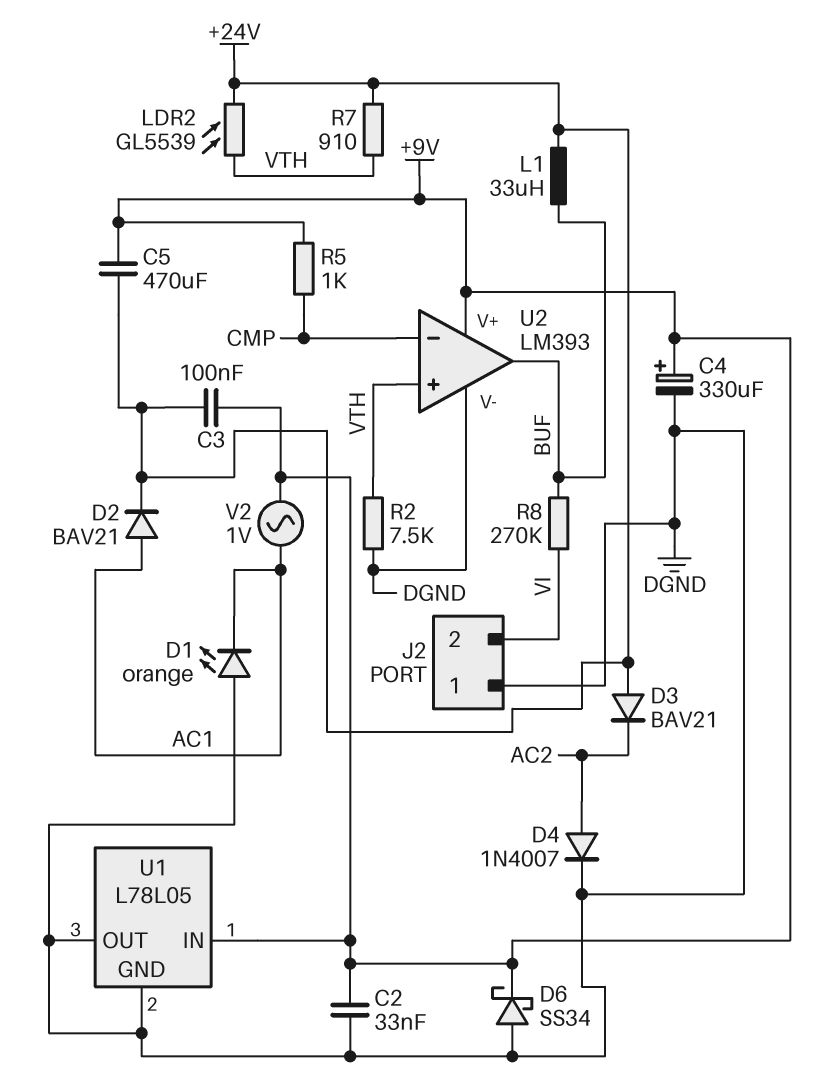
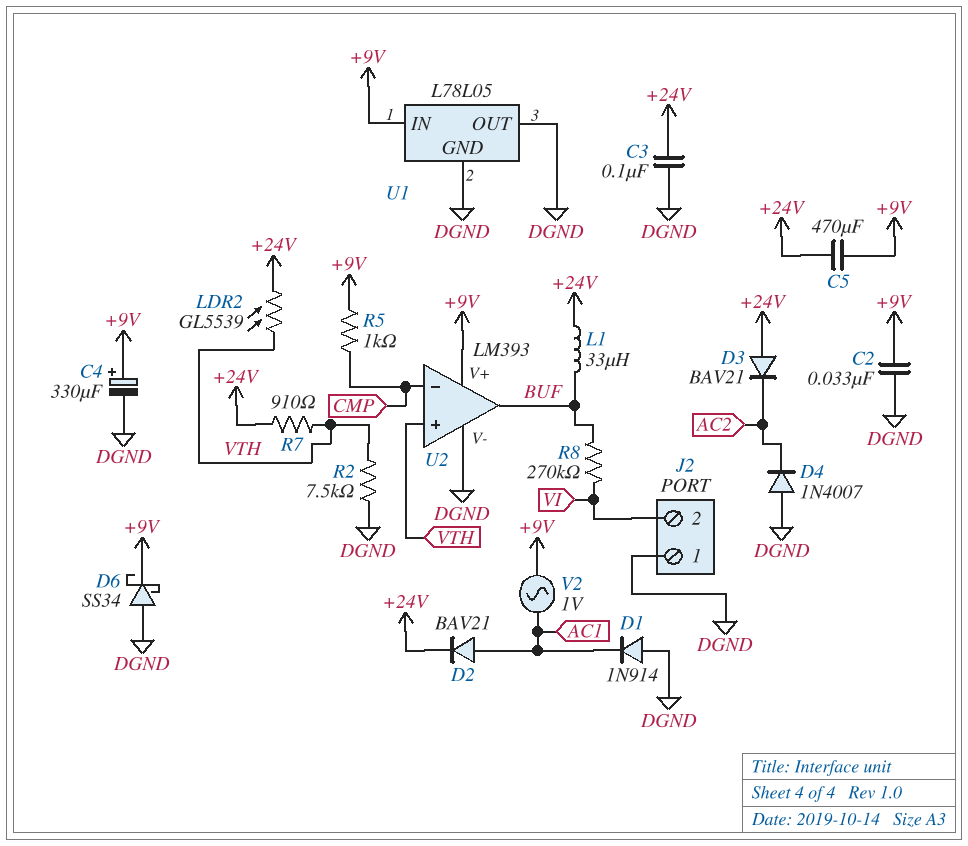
C3: 100nF (+9V, +24V) -> 100nF (+24V, DGND)
D1: LED orange (A DGND, K AC1) -> diode 1N914 (A DGND, K AC1)
D4: diode 1N4007 (A AC2, K DGND) -> diode 1N4007 (A DGND, K AC2)

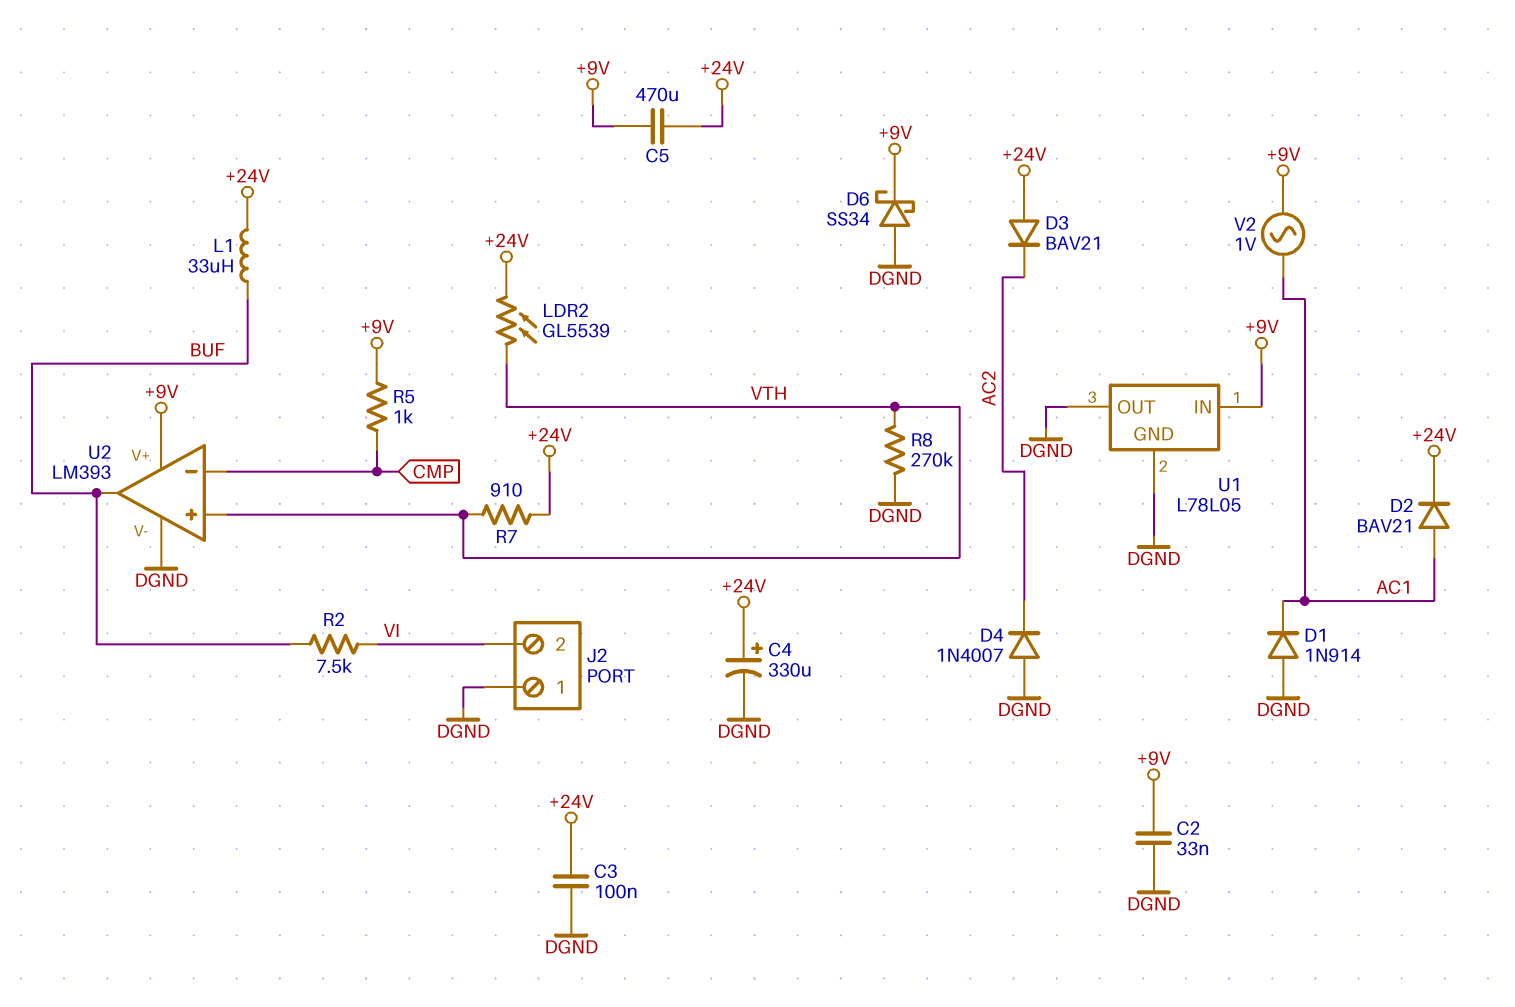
C4: 330uF (plus +9V, minus DGND) -> 330uF (plus +24V, minus DGND)
R2: 7.5k (DGND, VTH) -> 7.5k (BUF, VI)
R8: 270k (BUF, VI) -> 270k (DGND, VTH)

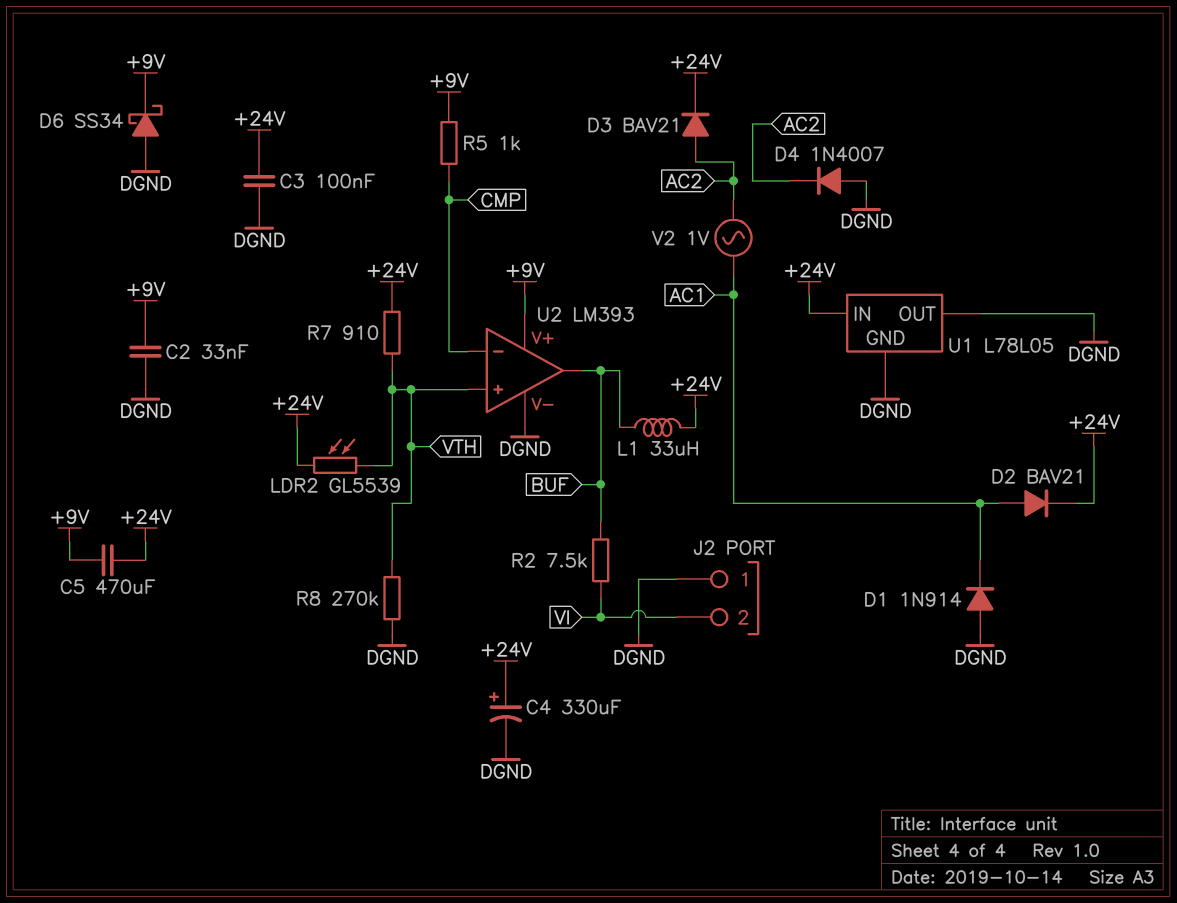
D3: diode BAV21 (A +24V, K AC2) -> diode BAV21 (A AC2, K +24V)
U1 pin IN: +9V -> +24V
V2: AC 1V (+9V, AC1) -> AC 1V (AC1, AC2)

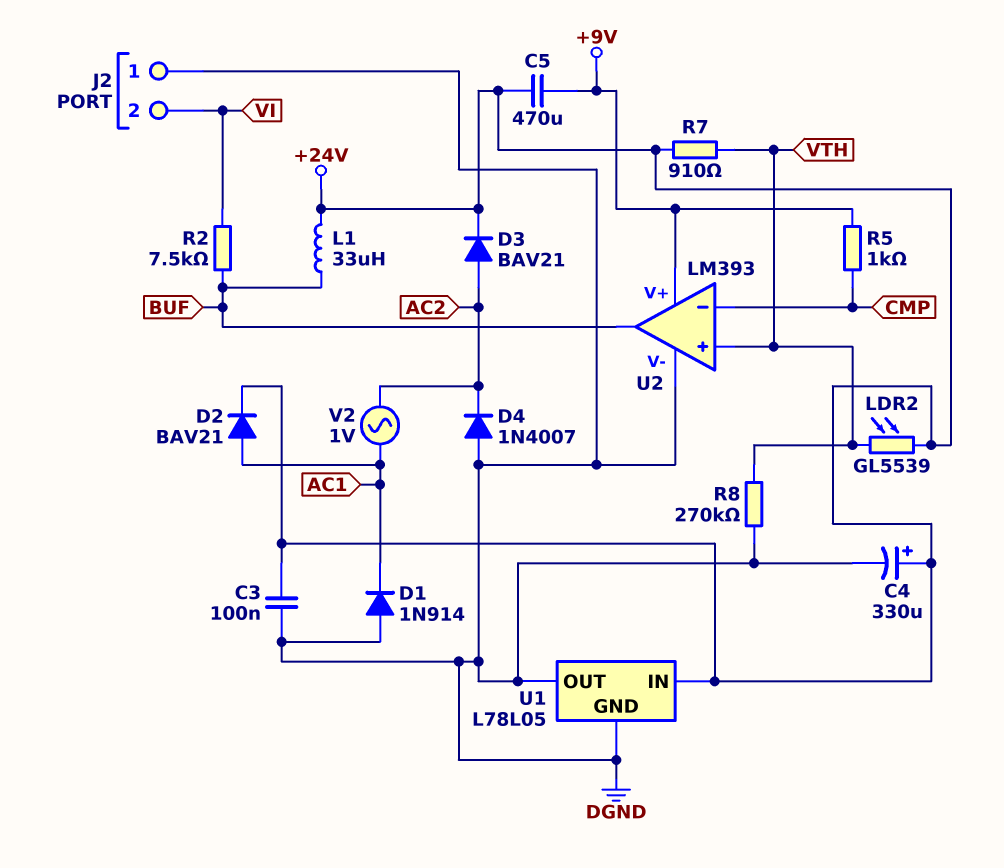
C2: 33nF (+9V, DGND) -> none
D6: schottky SS34 (A DGND, K +9V) -> none

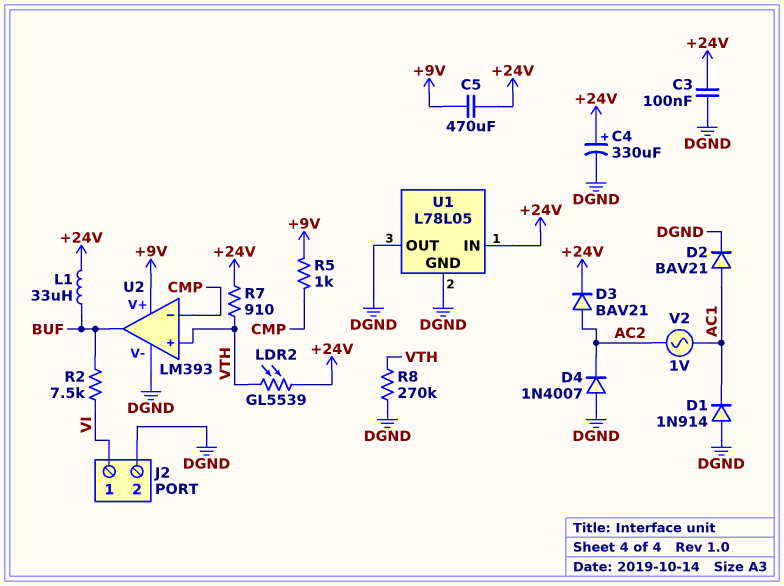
D2: diode BAV21 (A AC1, K +24V) -> diode BAV21 (A AC1, K DGND)
J2 pin 1: DGND -> VI
J2 pin 2: VI -> DGND

